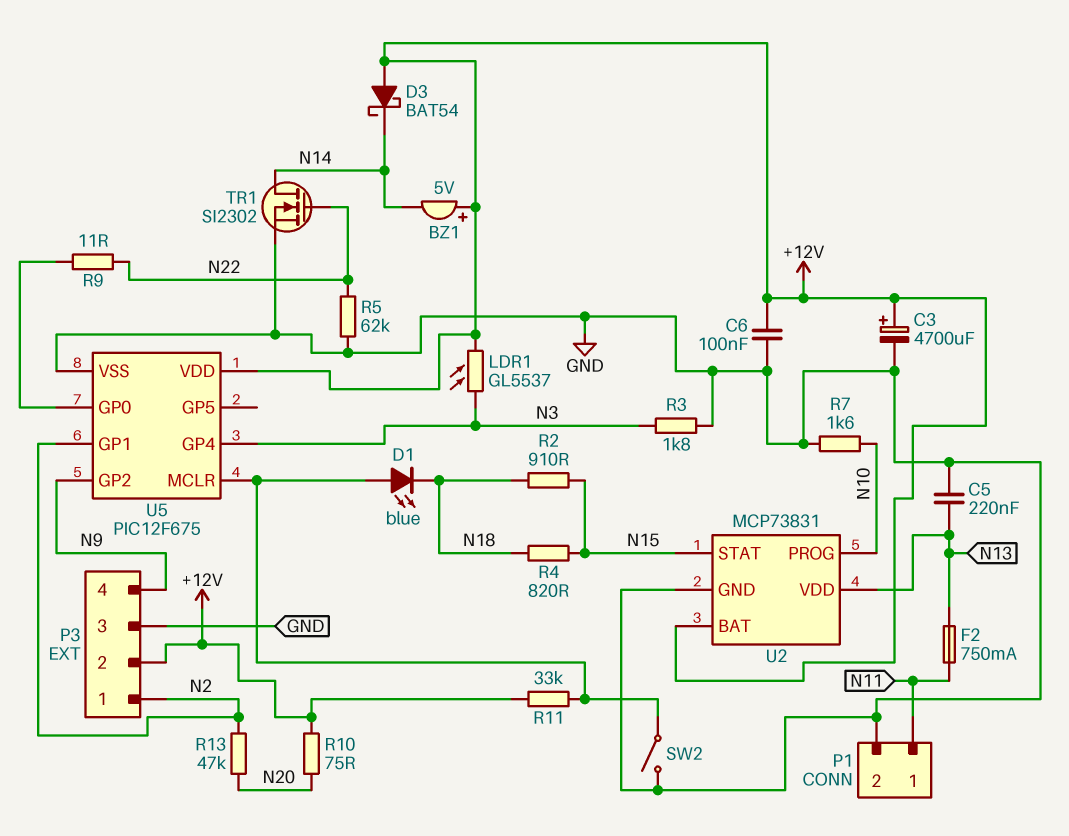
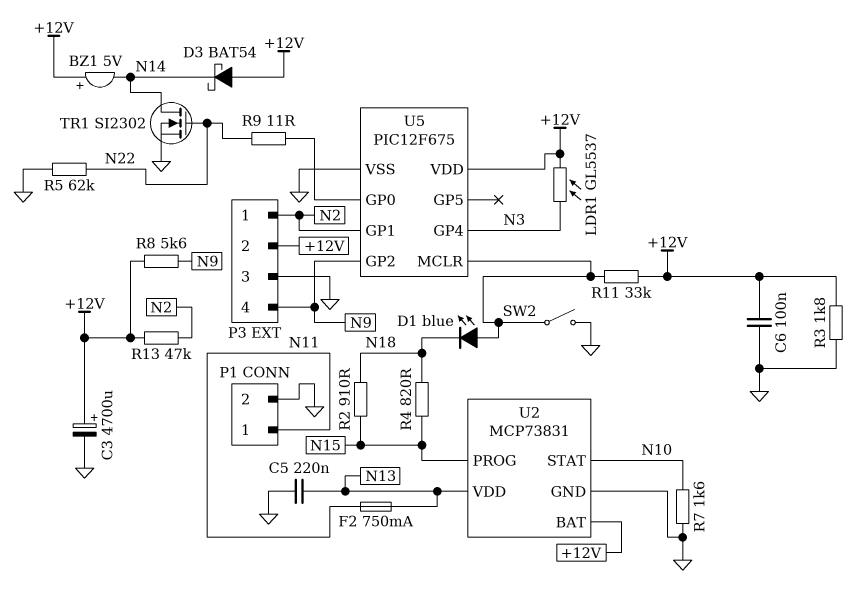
R3: 1.8k (GND, N3) -> 1.8k (+12V, GND)
R8: none -> 5.6k (+12V, N9)
R10: 75 (+12V, N20) -> none
R13: 47k (N2, N20) -> 47k (+12V, N2)
U2 pin PROG: N10 -> N15
U2 pin STAT: N15 -> N10

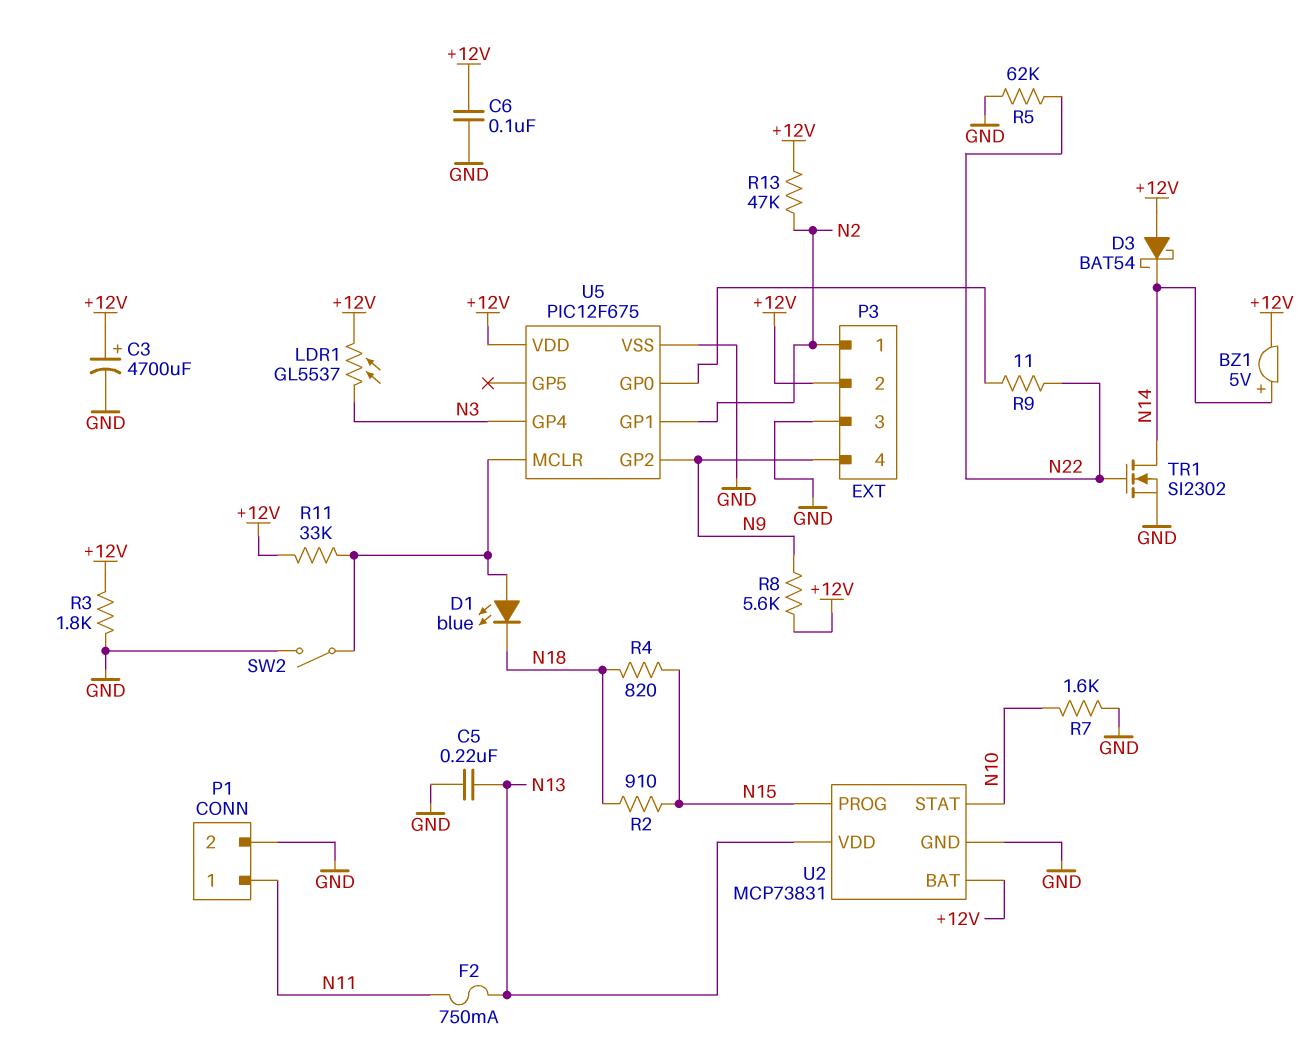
BZ1: buzzer 5V (plus +12V, minus N14) -> buzzer 5V (plus N14, minus +12V)

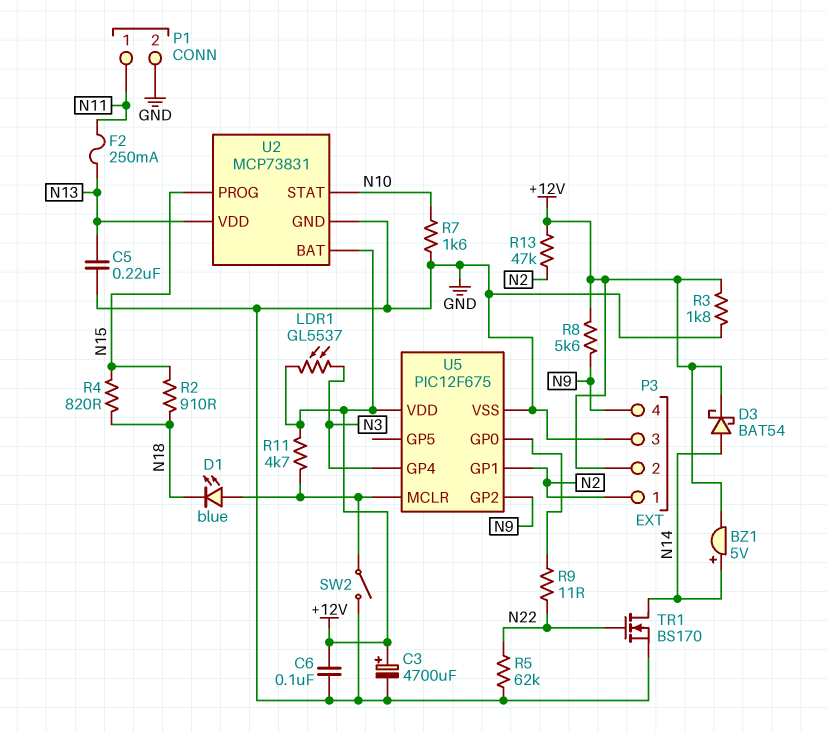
D3: schottky BAT54 (A +12V, K N14) -> schottky BAT54 (A N14, K +12V)
F2: 750mA (N11, N13) -> 250mA (N11, N13)
R11: 33k (+12V, U5/MCLR) -> 4.7k (+12V, U5/MCLR)
TR1: NMOS SI2302 (G N22, D N14, S GND) -> NMOS BS170 (G N22, D N14, S GND)

